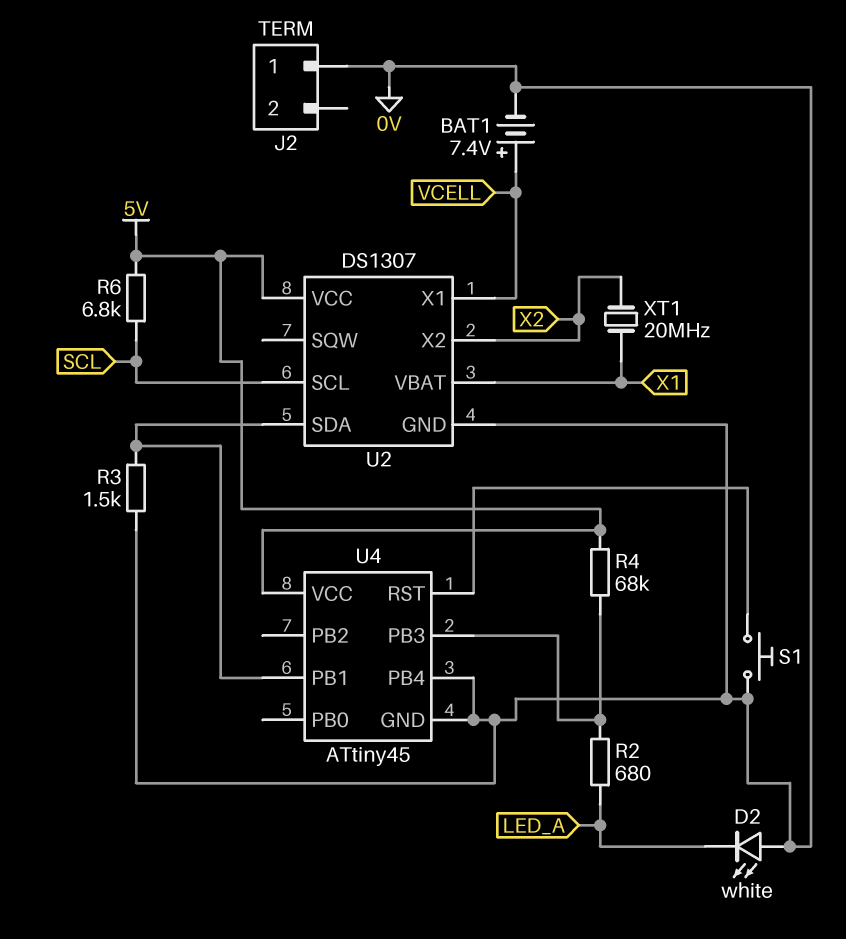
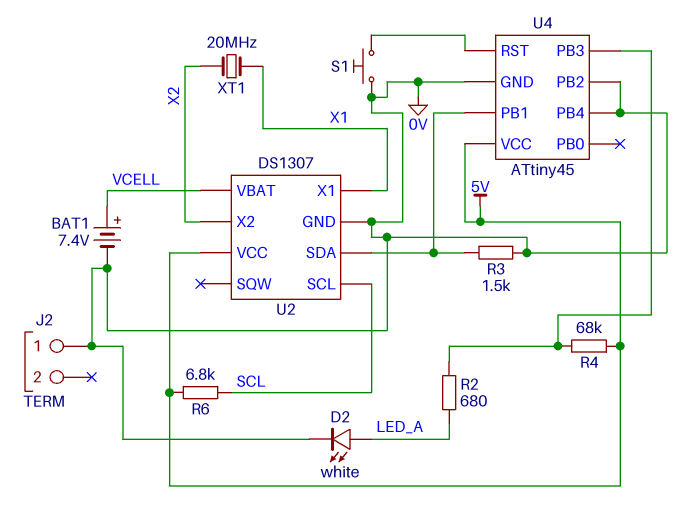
D2: LED white (A 0V, K LED_A) -> LED white (A LED_A, K 0V)
U2 pin VBAT: X1 -> VCELL
U2 pin X1: VCELL -> X1
U4 pin PB2: none -> 0V

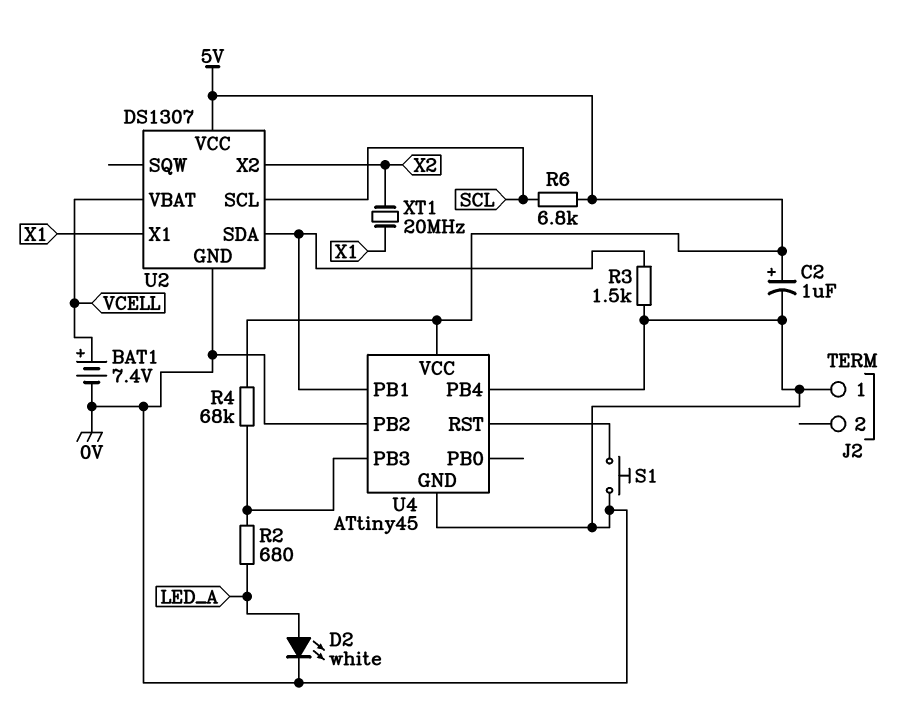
C2: none -> 1uF (plus 5V, minus 0V)

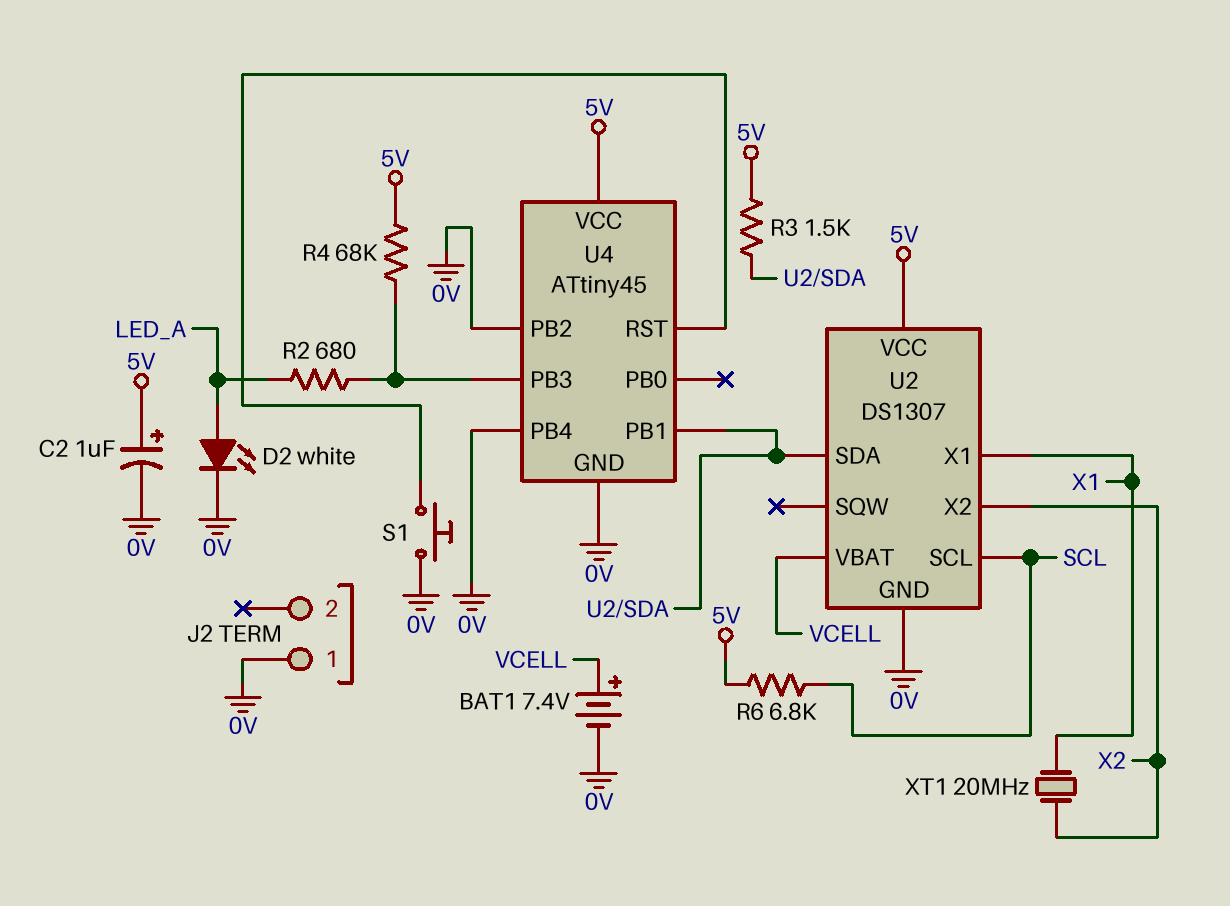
R3: 1.5k (0V, U2/SDA) -> 1.5k (5V, U2/SDA)

